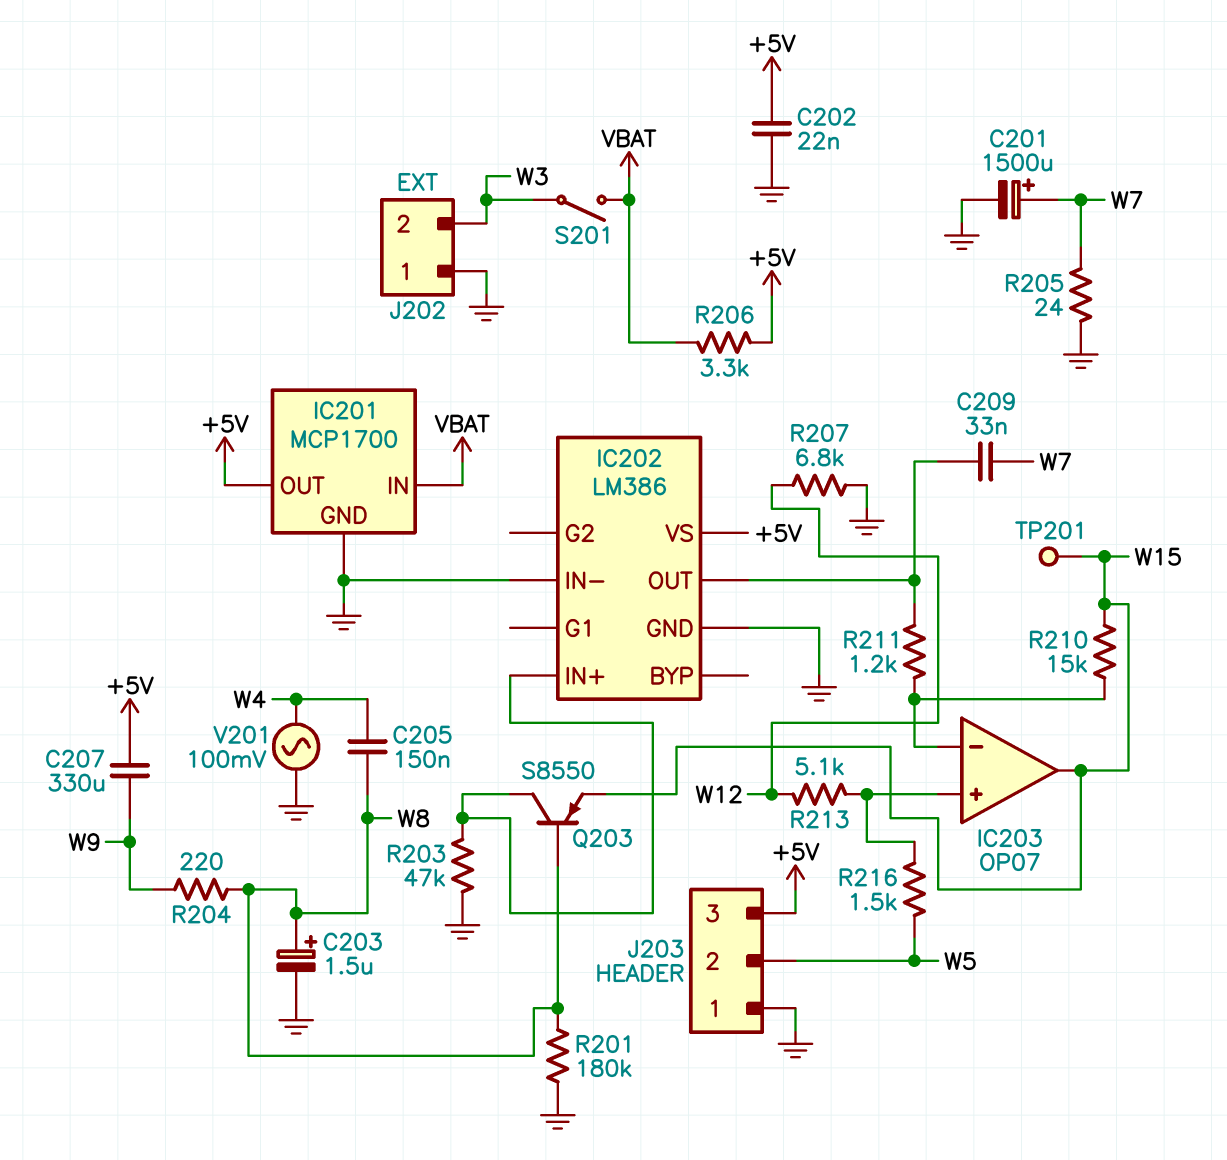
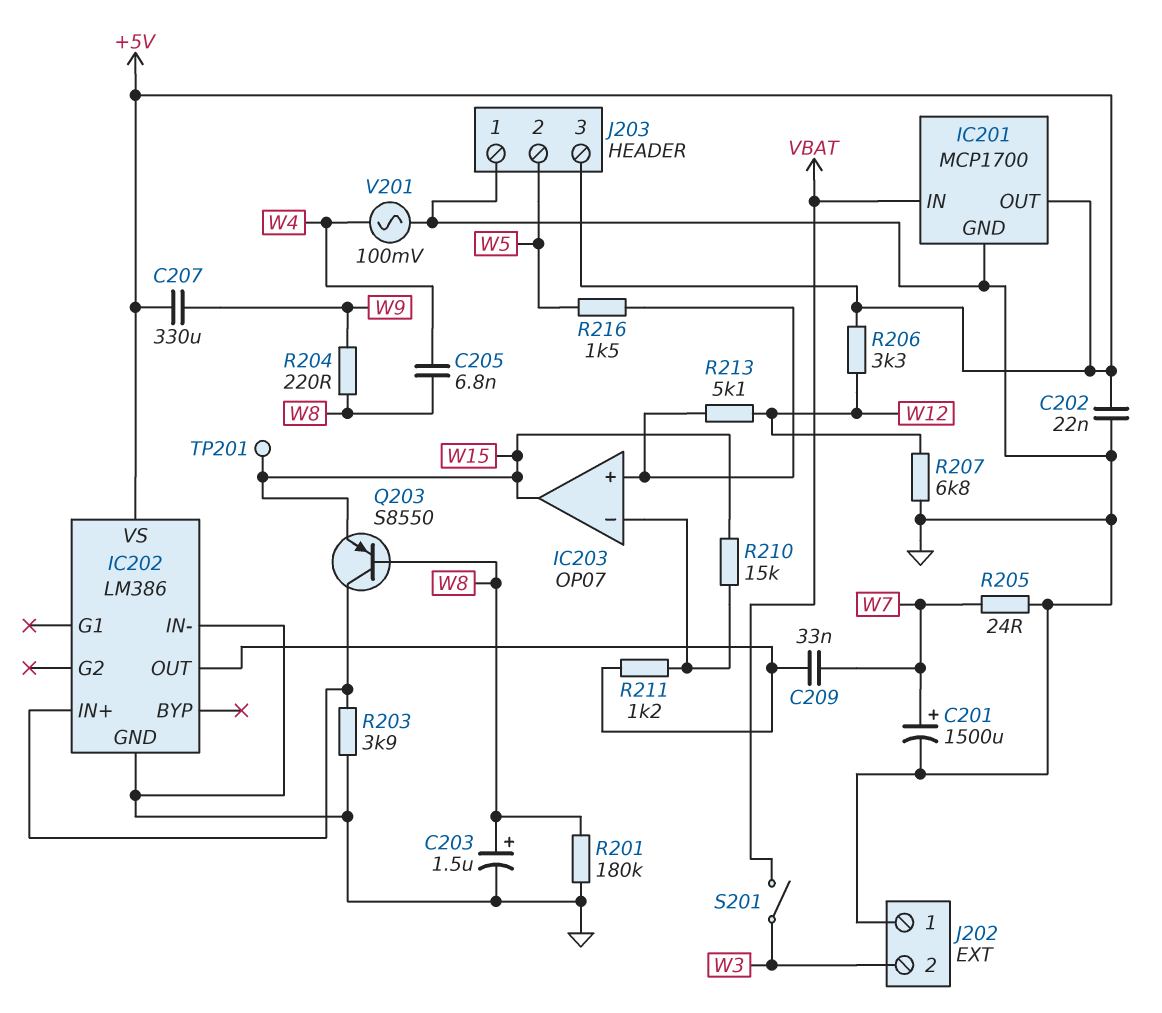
C205: 150nF (W4, W8) -> 6.8nF (W4, W8)
R203: 47k (GND, IC202/IN+) -> 3.9k (GND, IC202/IN+)
R206: 3.3k (+5V, VBAT) -> 3.3k (+5V, W12)

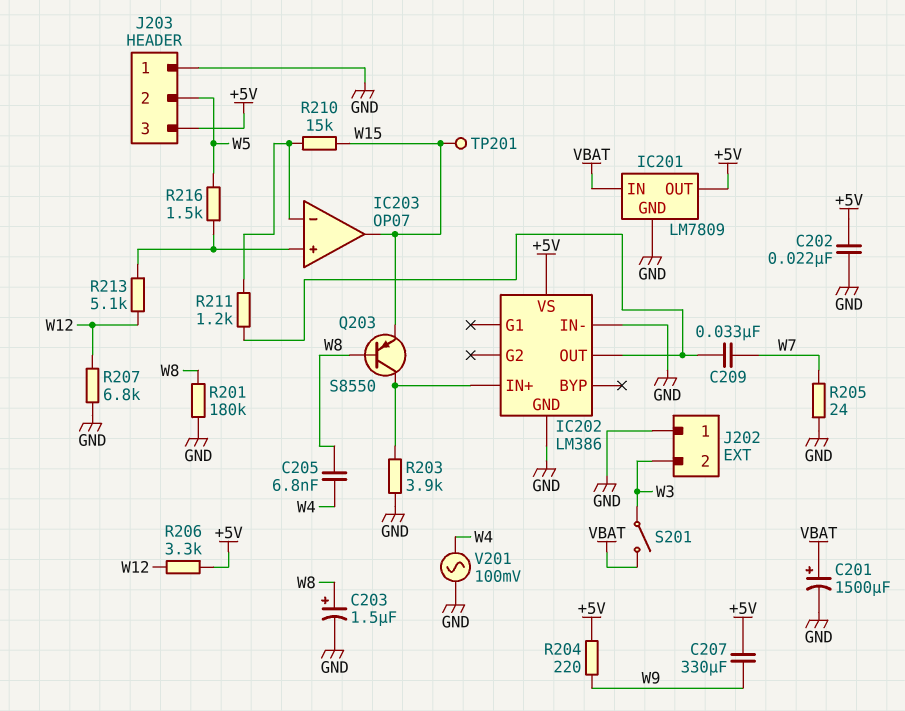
C201: 1500uF (plus W7, minus GND) -> 1500uF (plus VBAT, minus GND)
IC201: MCP1700 -> LM7809
R204: 220 (W8, W9) -> 220 (+5V, W9)

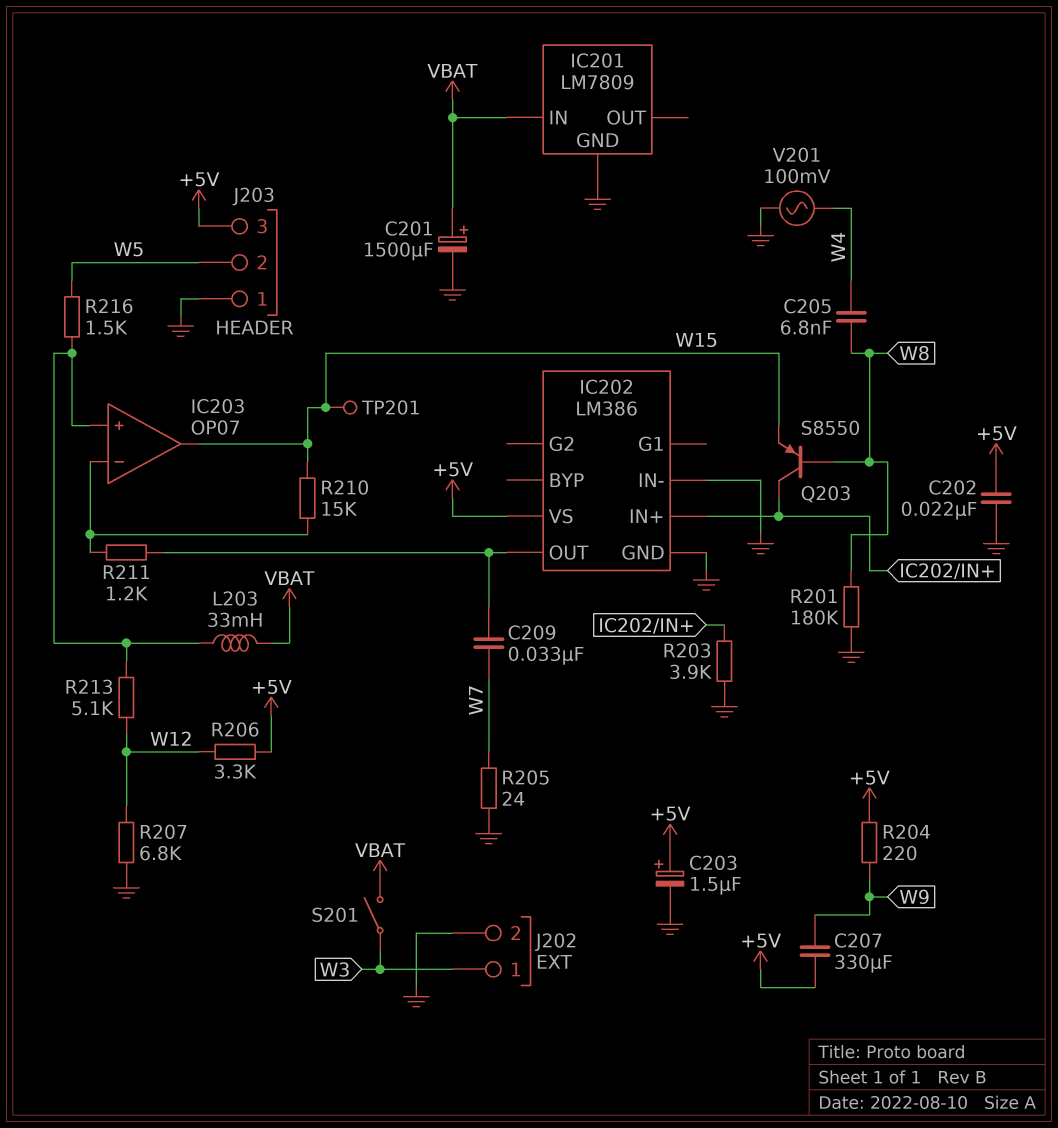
C203: 1.5uF (plus W8, minus GND) -> 1.5uF (plus +5V, minus GND)
IC201 pin OUT: +5V -> none
J202 pin 1: GND -> W3
J202 pin 2: W3 -> GND
L203: none -> 33mH (IC203/in+, VBAT)

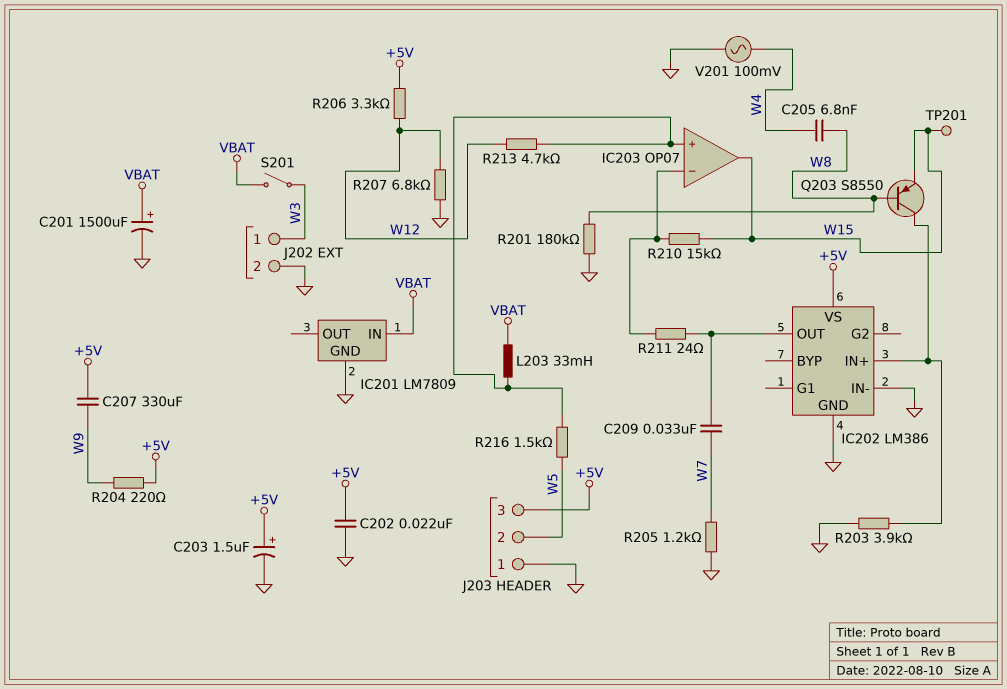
R205: 24 (GND, W7) -> 1.2k (GND, W7)
R211: 1.2k (IC202/OUT, IC203/in-) -> 24 (IC202/OUT, IC203/in-)
R213: 5.1k (IC203/in+, W12) -> 4.7k (IC203/in+, W12)

